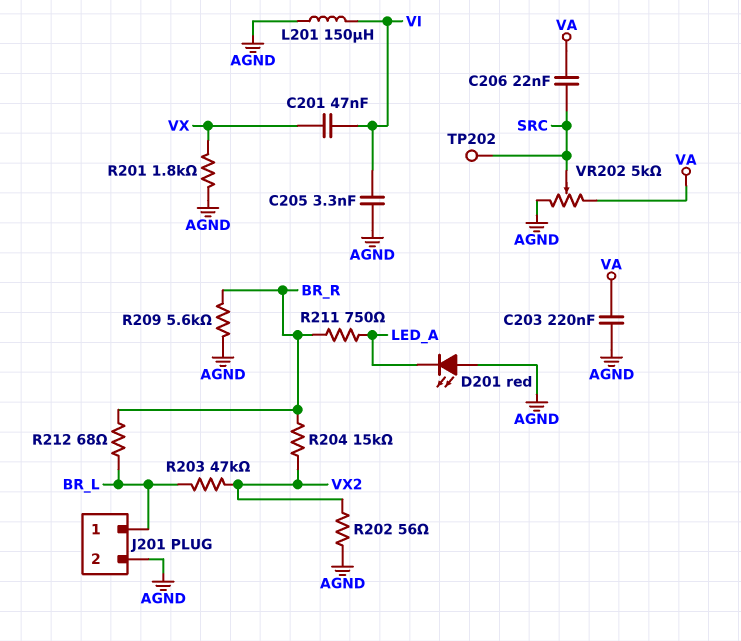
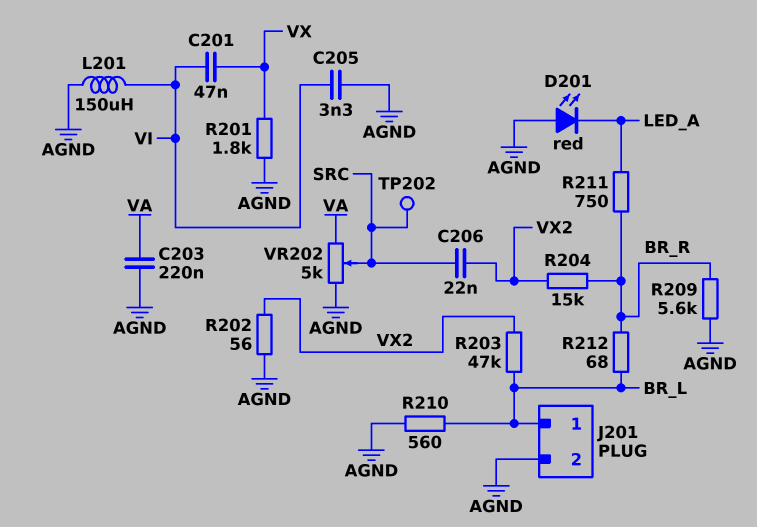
C206: 22nF (SRC, VA) -> 22nF (SRC, VX2)
R210: none -> 560 (AGND, BR_L)

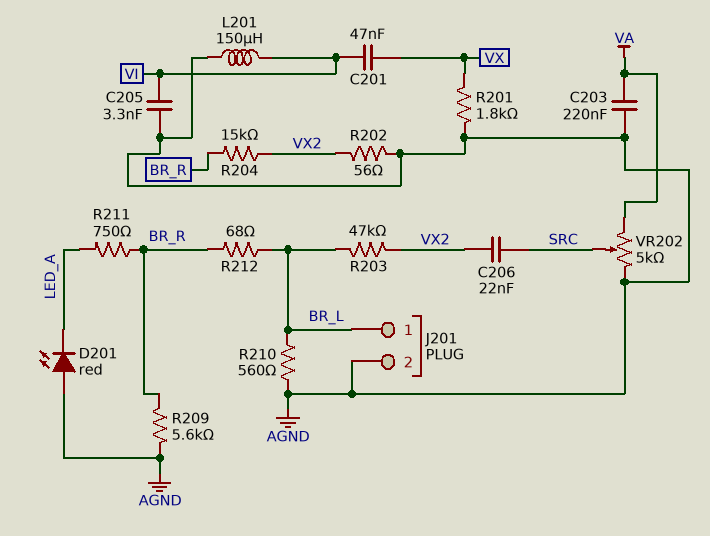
TP202: test point (SRC) -> none

